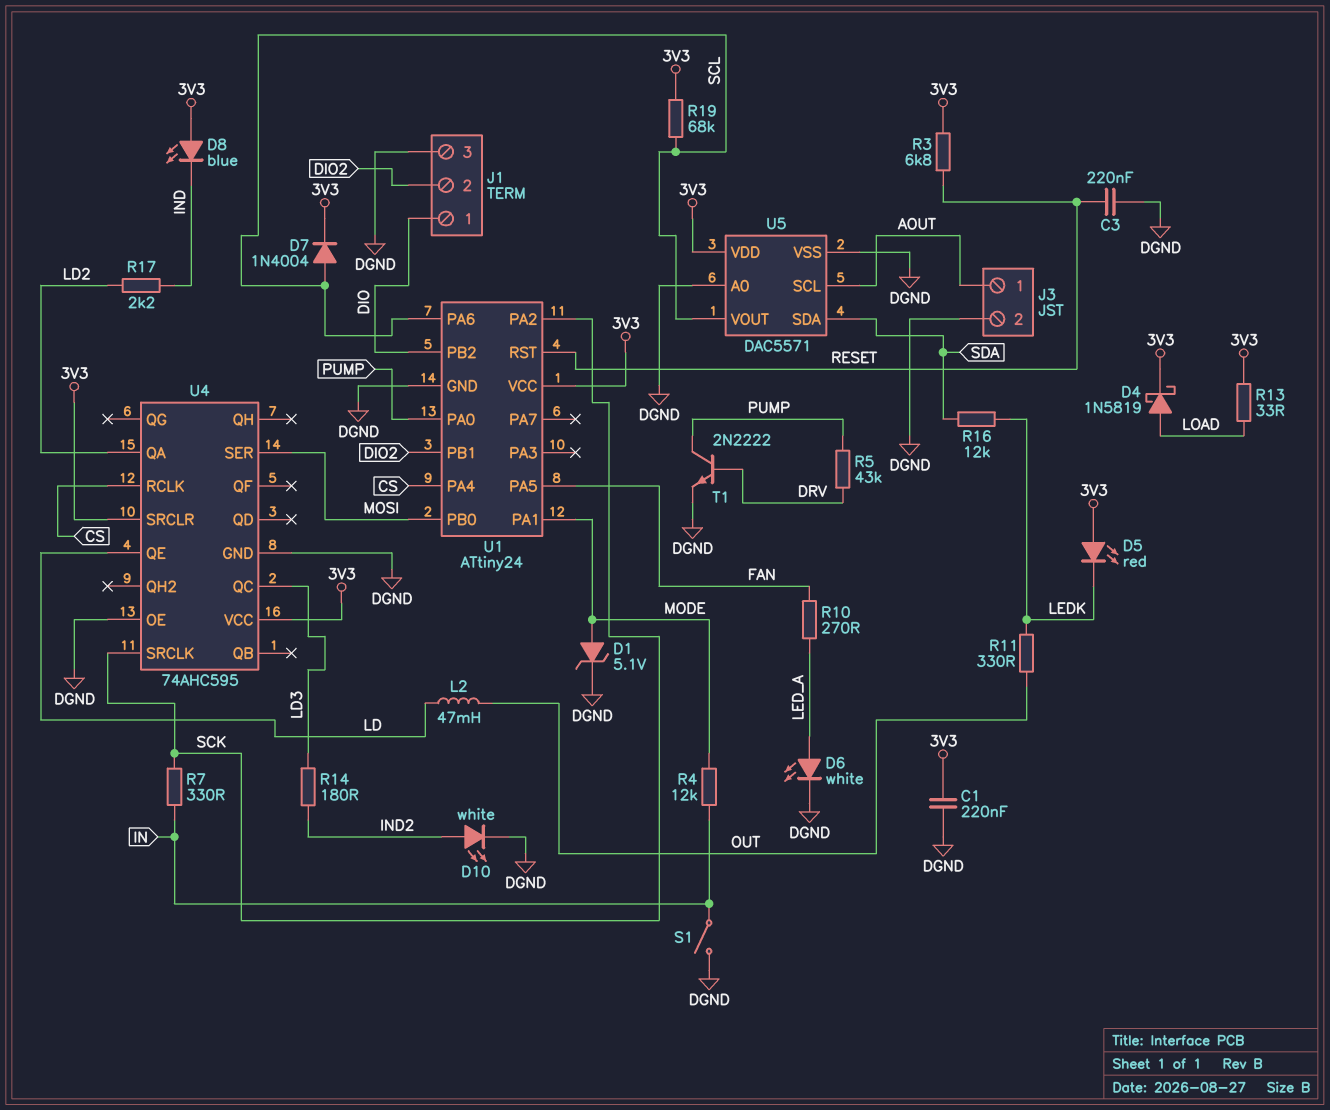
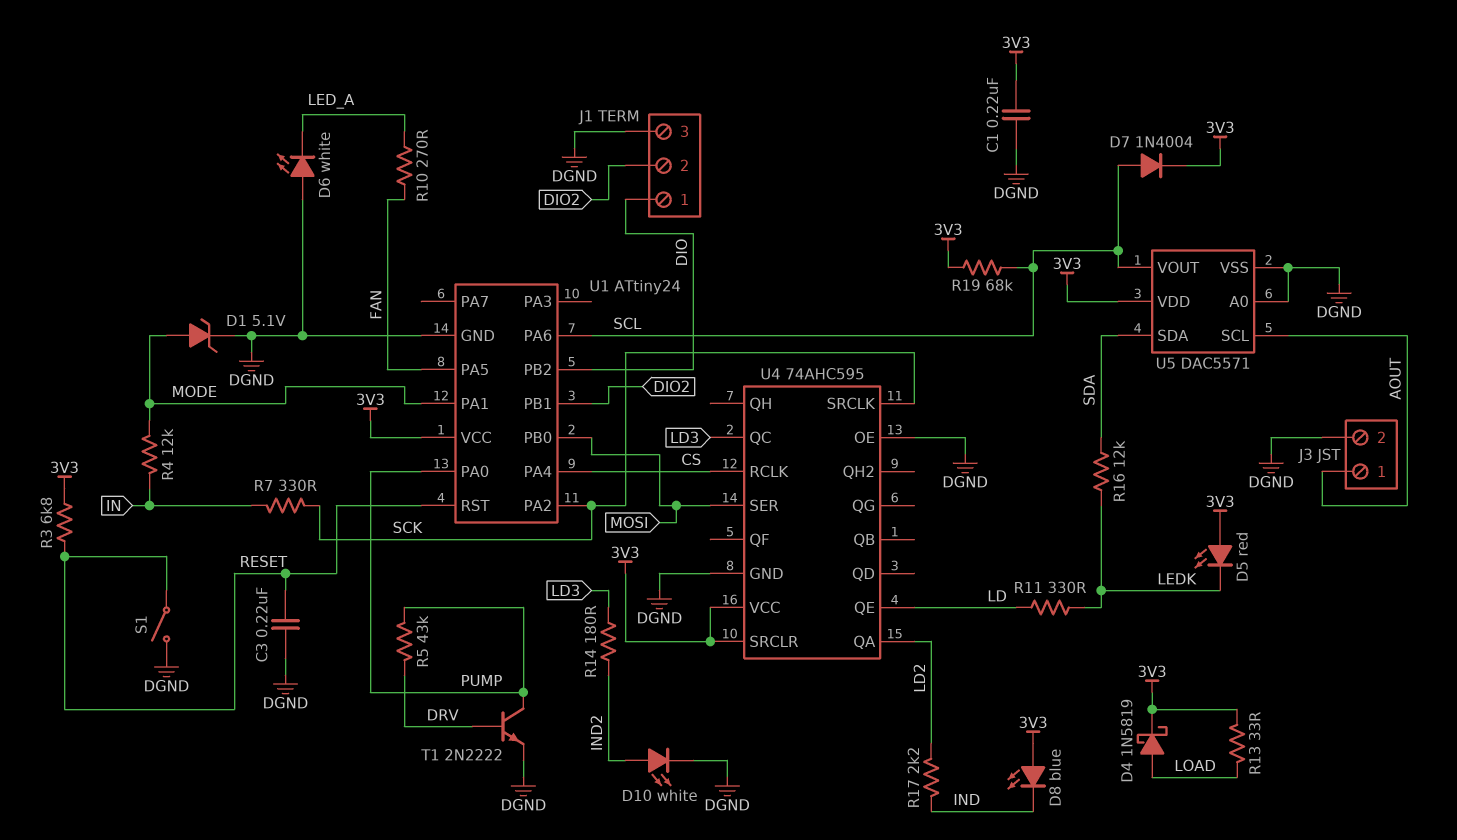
D6: LED white (A LED_A, K DGND) -> LED white (A DGND, K LED_A)
L2: 47mH (LD, OUT) -> none
R11: 330 (LEDK, OUT) -> 330 (LD, LEDK)
S1: switch (DGND, IN) -> switch (DGND, RESET)

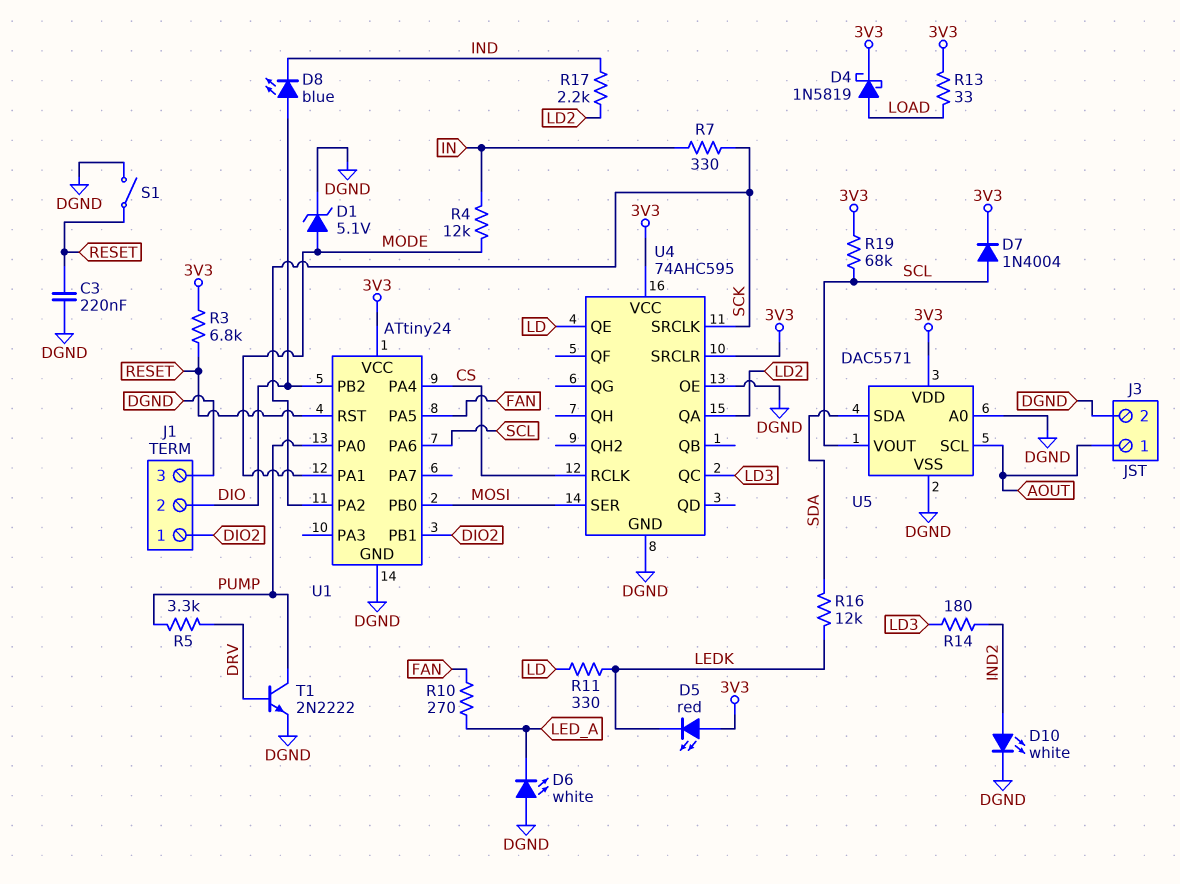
C1: 220nF (3V3, DGND) -> none
D8: LED blue (A 3V3, K IND) -> LED blue (A DIO, K IND)
J1 pin 1: DIO -> DIO2
J1 pin 2: DIO2 -> DIO
R5: 43k (DRV, PUMP) -> 3.3k (DRV, PUMP)

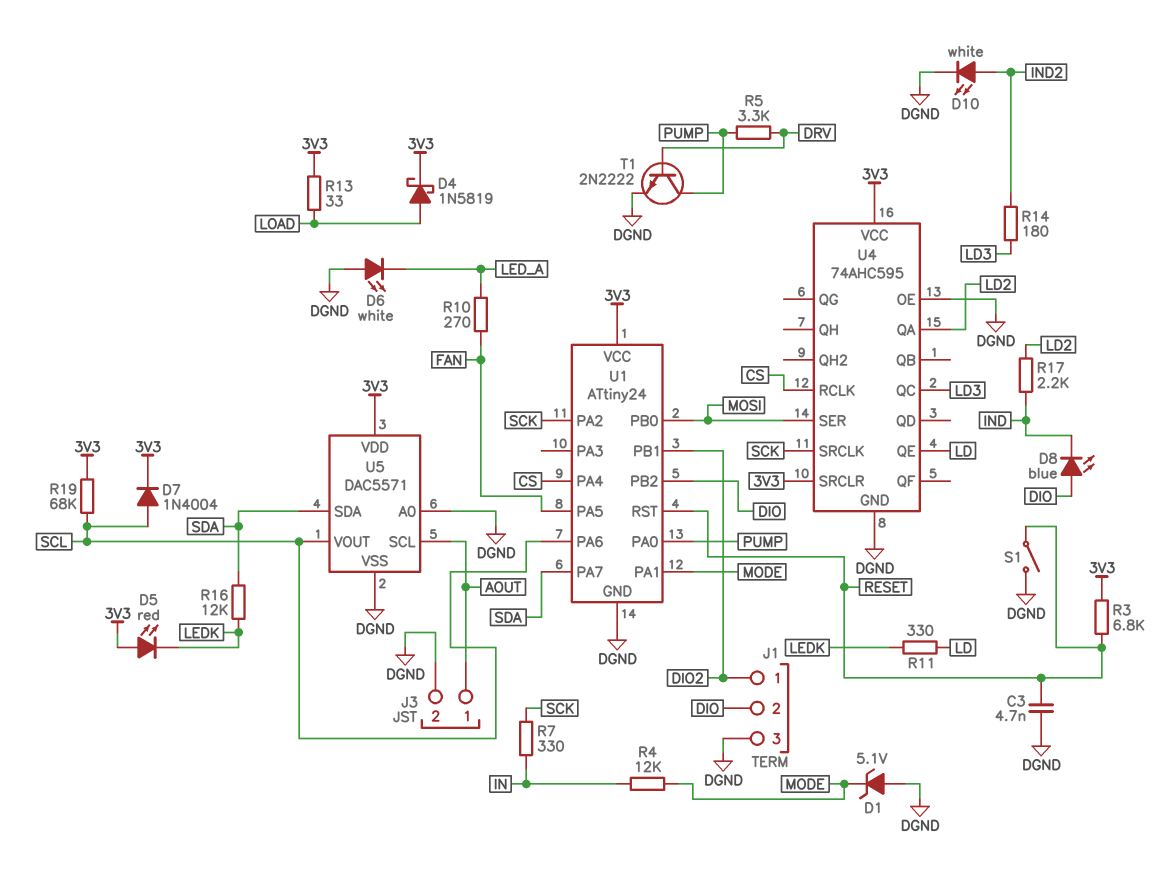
C3: 220nF (DGND, RESET) -> 4.7nF (DGND, RESET)
D1: zener 5.1V (A MODE, K DGND) -> zener 5.1V (A DGND, K MODE)
U1 pin PA7: none -> SDA

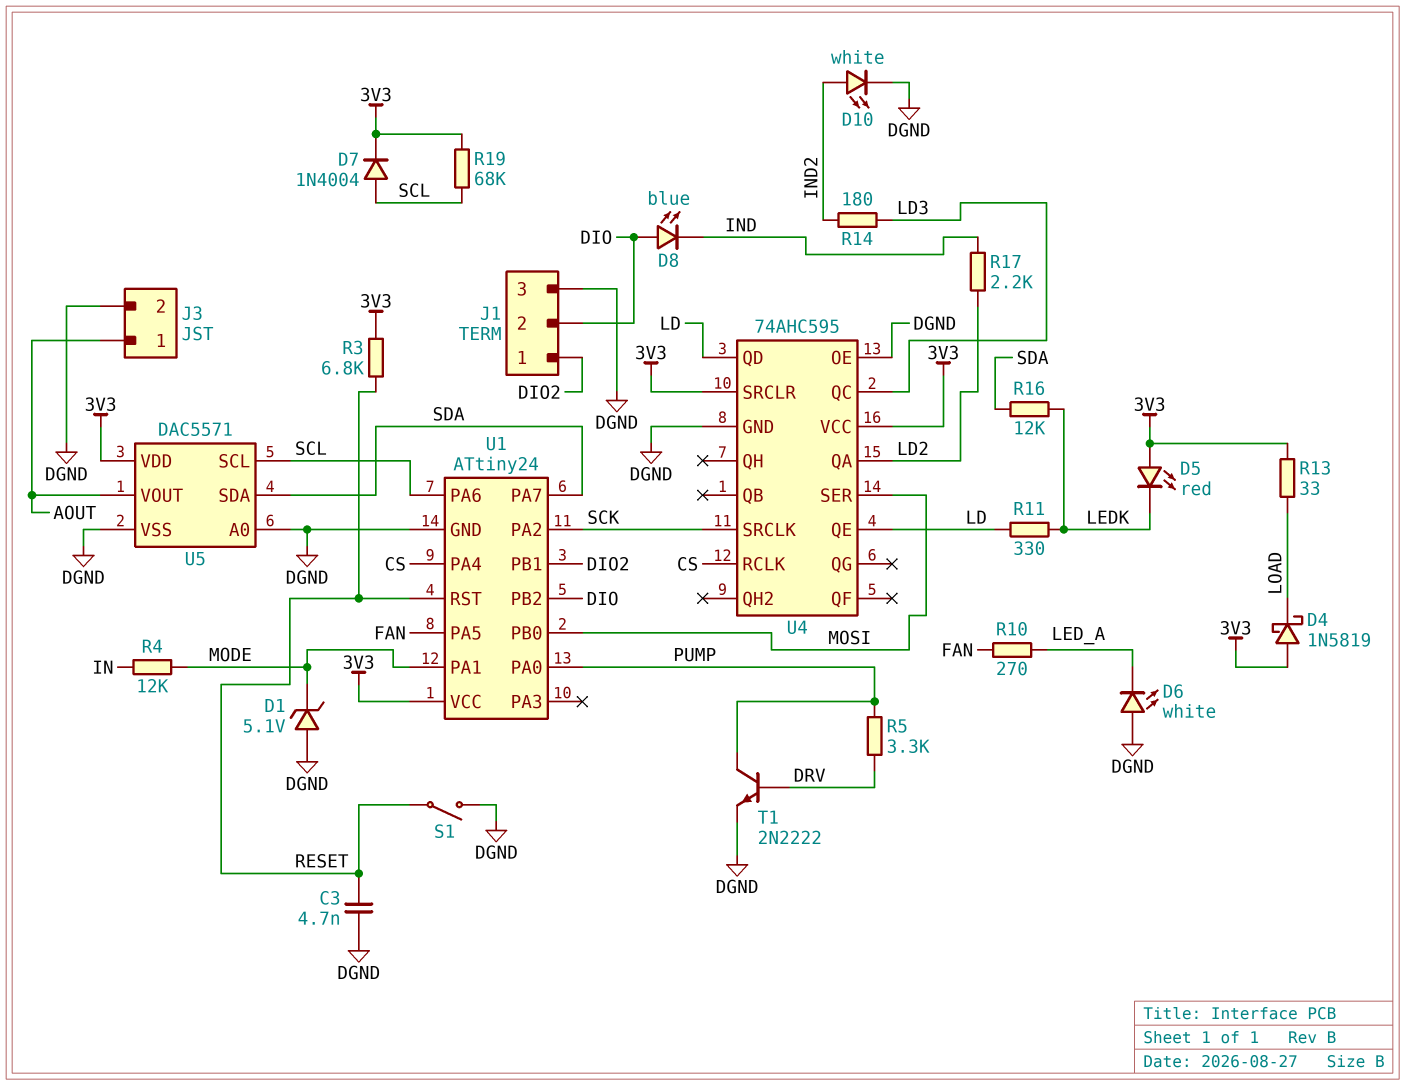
D4: schottky 1N5819 (A LOAD, K 3V3) -> schottky 1N5819 (A 3V3, K LOAD)
R7: 330 (IN, SCK) -> none
U4 pin QD: none -> LD
U5 pin SCL: AOUT -> SCL
U5 pin VOUT: SCL -> AOUT

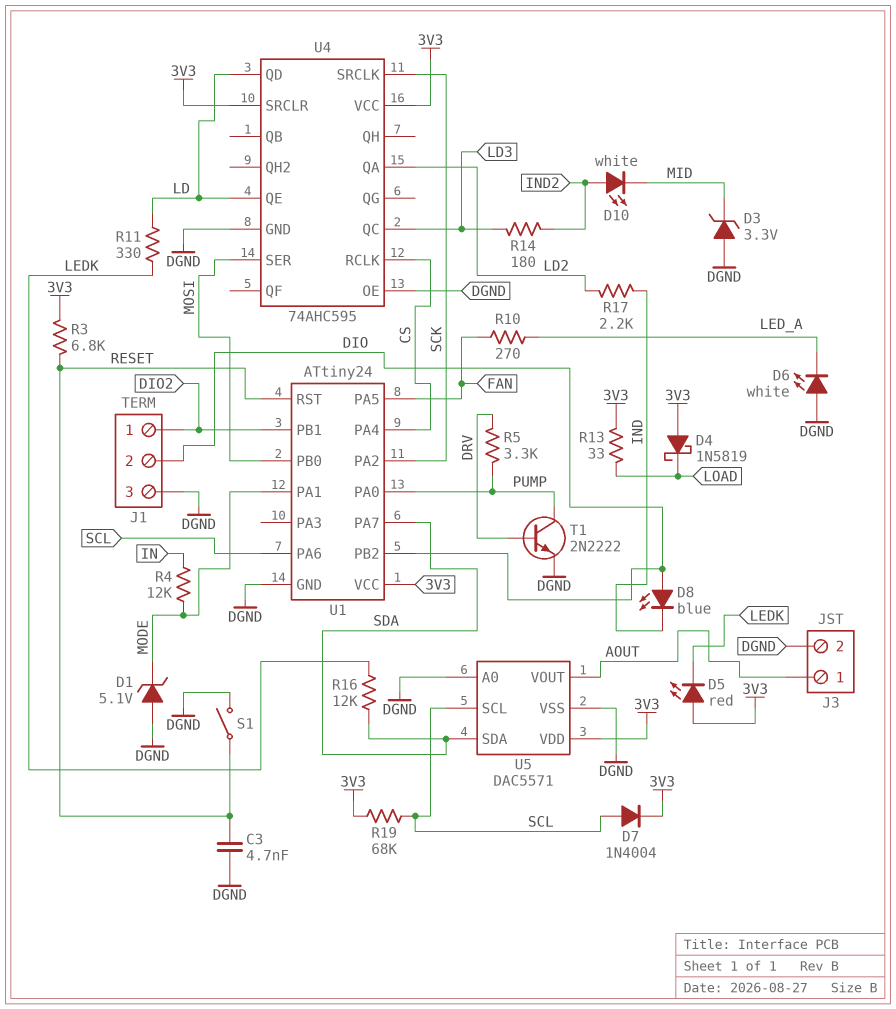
D3: none -> zener 3.3V (A DGND, K MID)
D10: LED white (A IND2, K DGND) -> LED white (A IND2, K MID)

